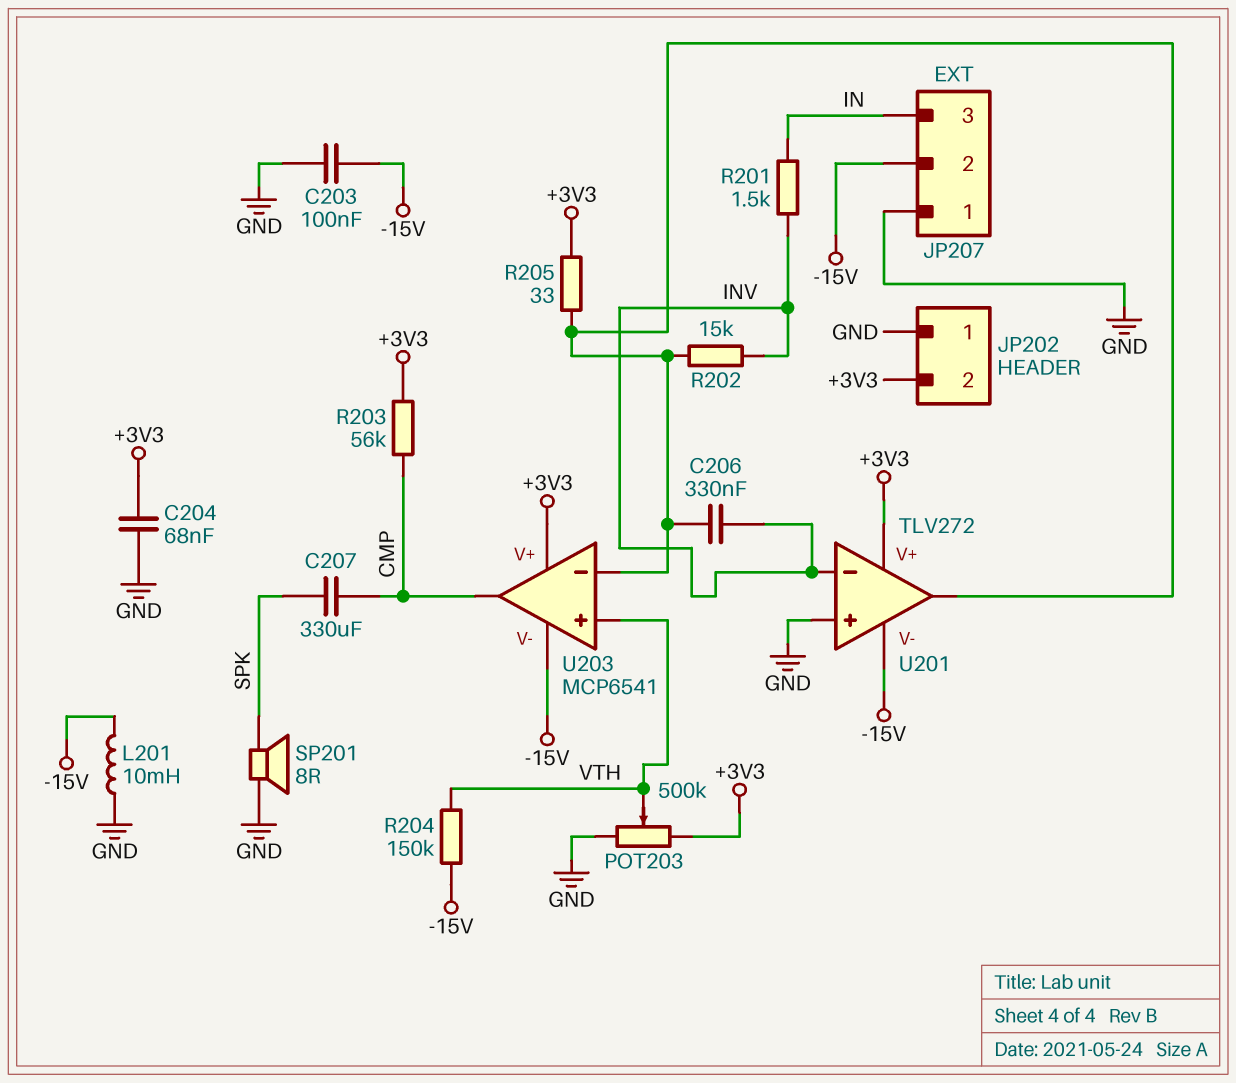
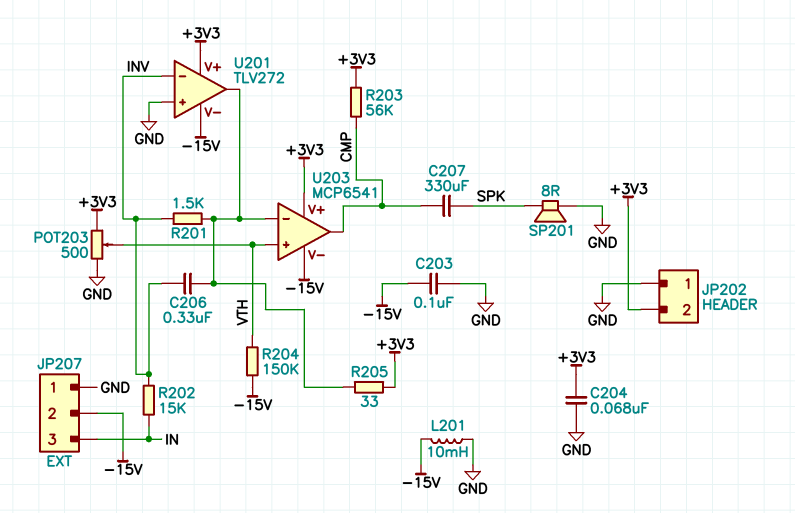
POT203: 500k (+3V3, GND, wiper VTH) -> 500 (+3V3, GND, wiper VTH)
R201: 1.5k (IN, INV) -> 1.5k (INV, U201/out)
R202: 15k (INV, U201/out) -> 15k (IN, INV)

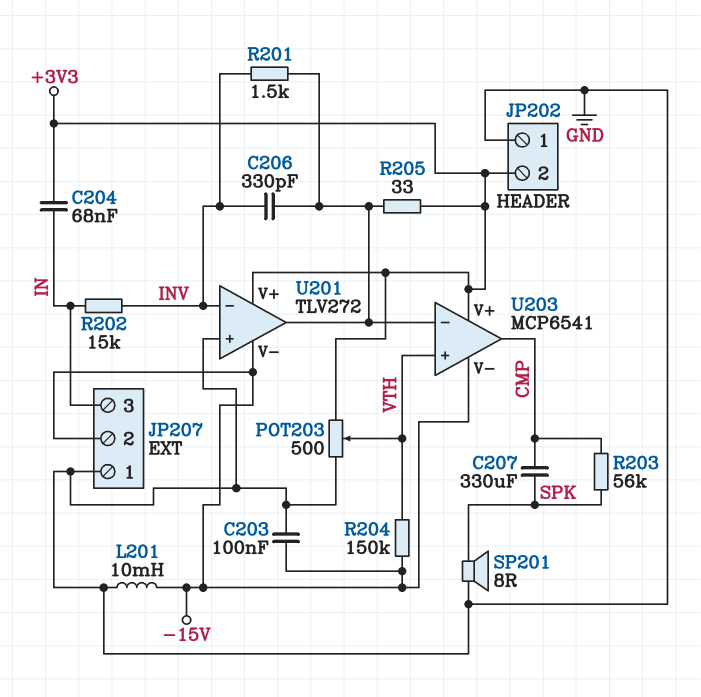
C204: 68nF (+3V3, GND) -> 68nF (+3V3, IN)
C206: 330nF (INV, U201/out) -> 330pF (INV, U201/out)
R203: 56k (+3V3, CMP) -> 56k (CMP, SPK)

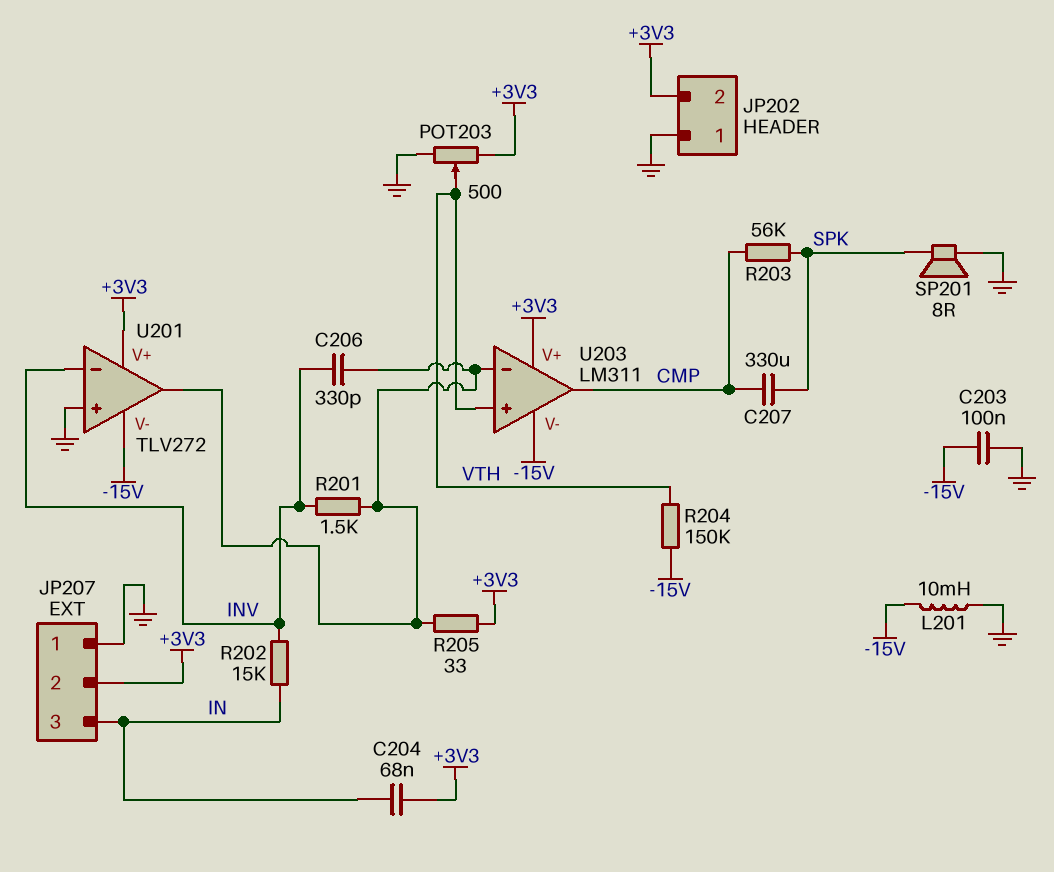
JP207 pin 2: -15V -> +3V3
U203: MCP6541 -> LM311

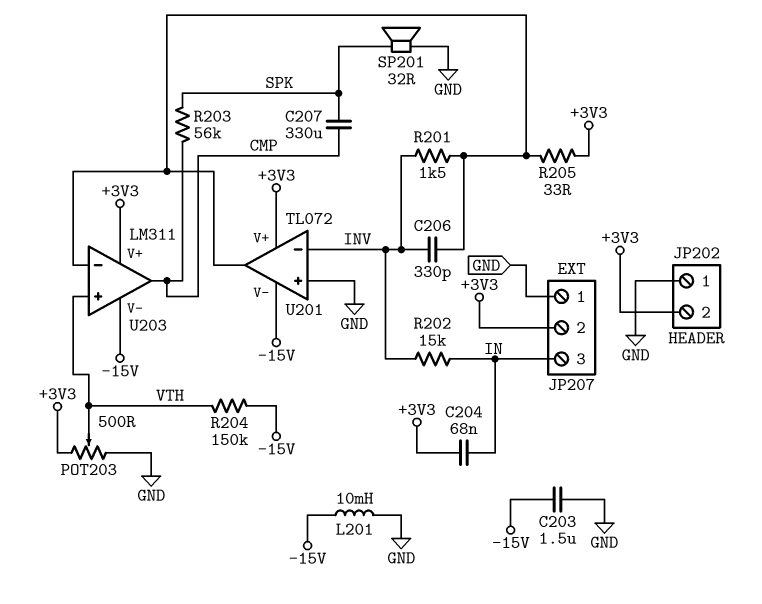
C203: 100nF (-15V, GND) -> 1.5uF (-15V, GND)
SP201: speaker 8R (GND, SPK) -> speaker 32R (GND, SPK)
U201: TLV272 -> TL072

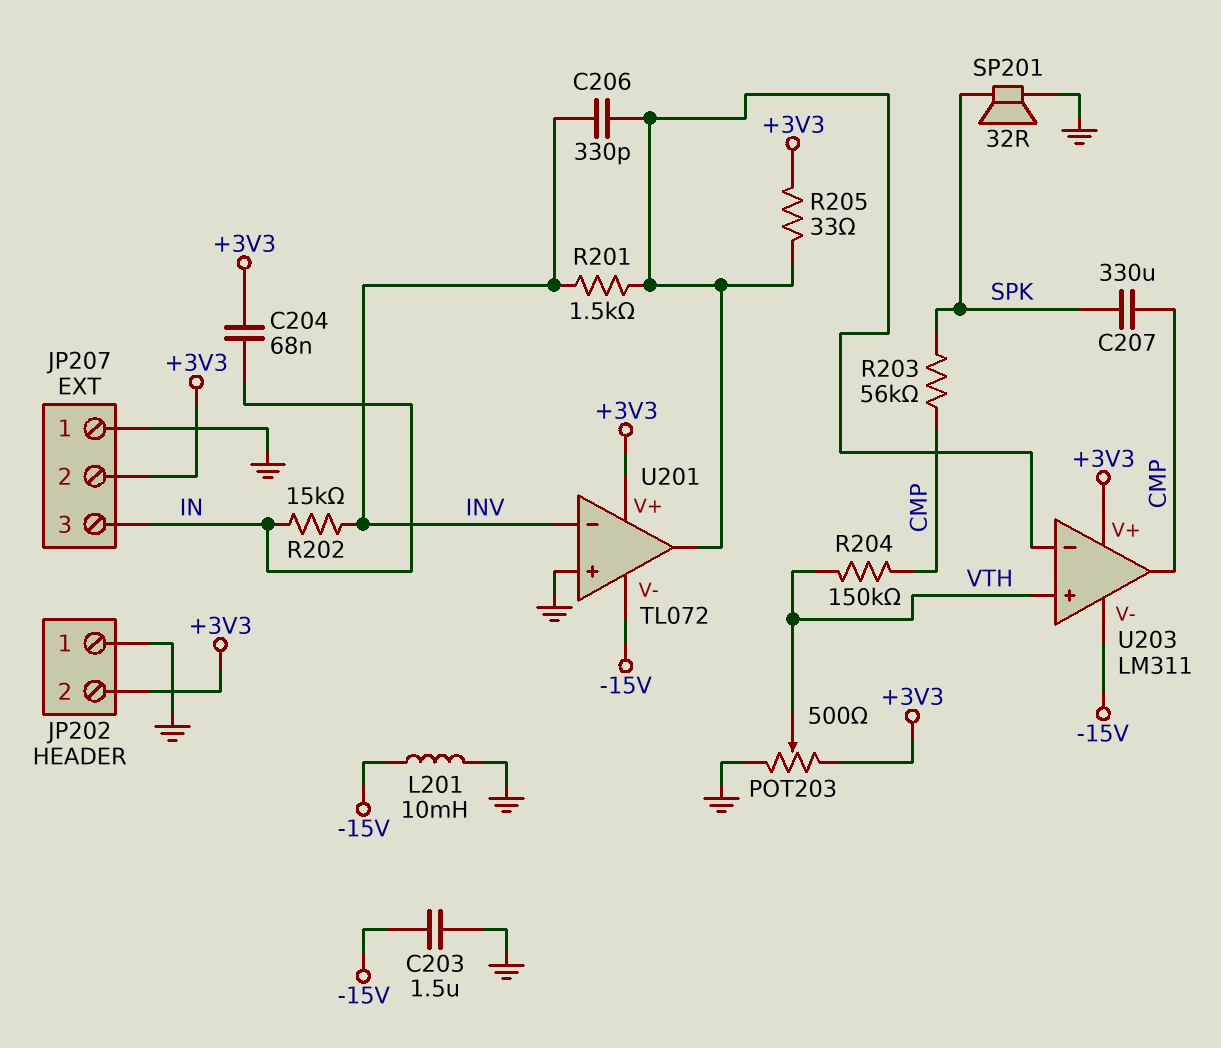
R204: 150k (-15V, VTH) -> 150k (CMP, VTH)

